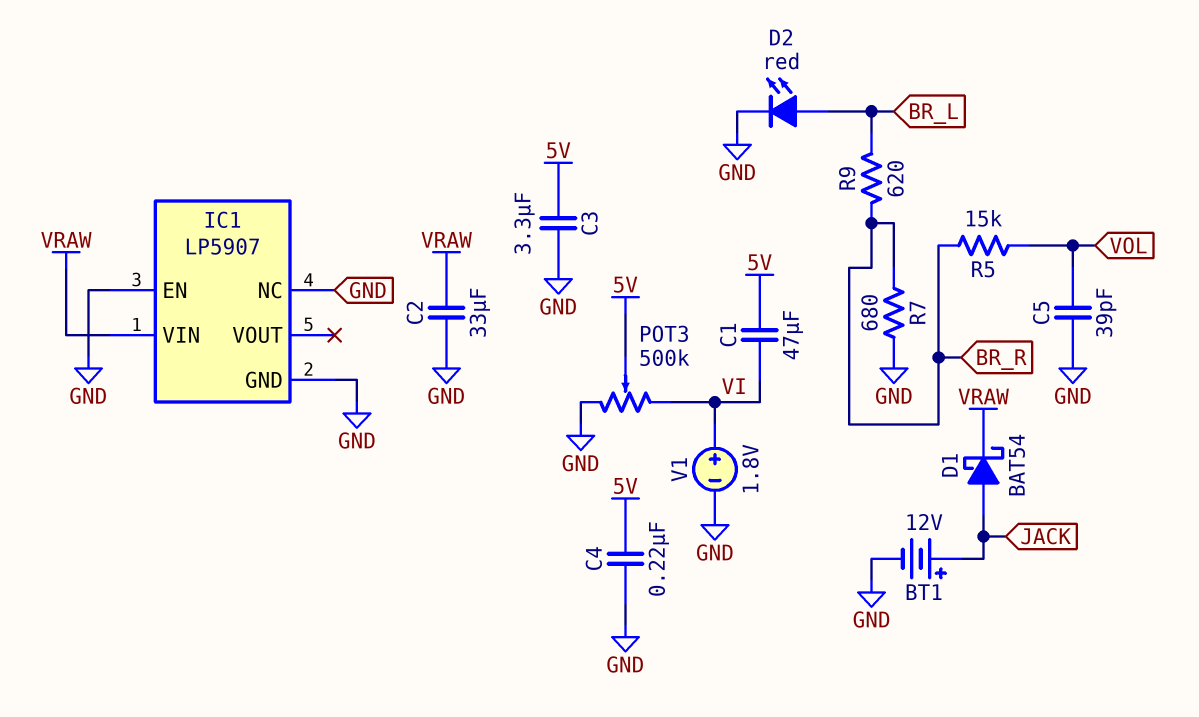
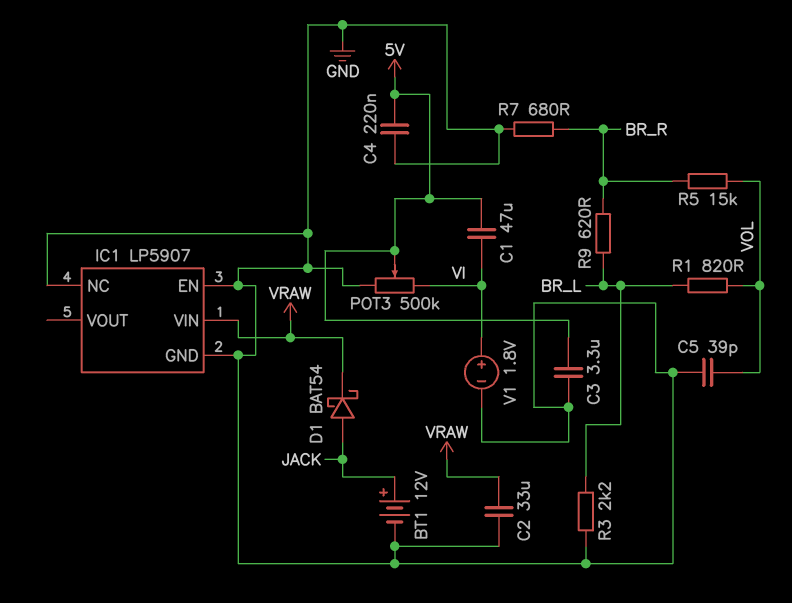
D2: LED red (A BR_L, K GND) -> none
R1: none -> 820 (BR_L, VOL)
R3: none -> 2.2k (BR_L, GND)

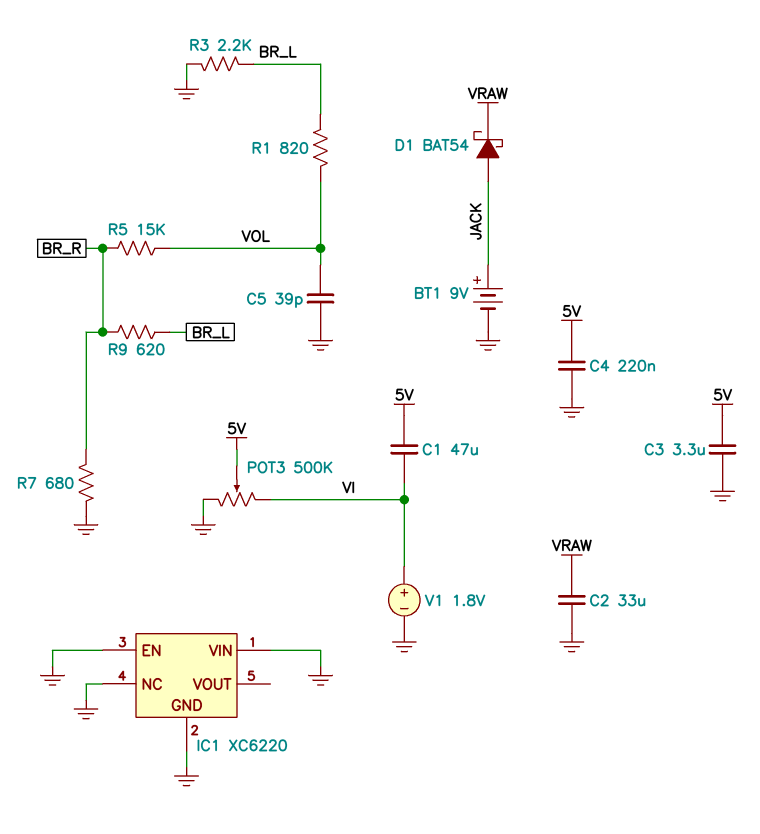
BT1: 12V (plus JACK, minus GND) -> 9V (plus JACK, minus GND)
IC1: LP5907 -> XC6220
IC1 pin VIN: VRAW -> GND

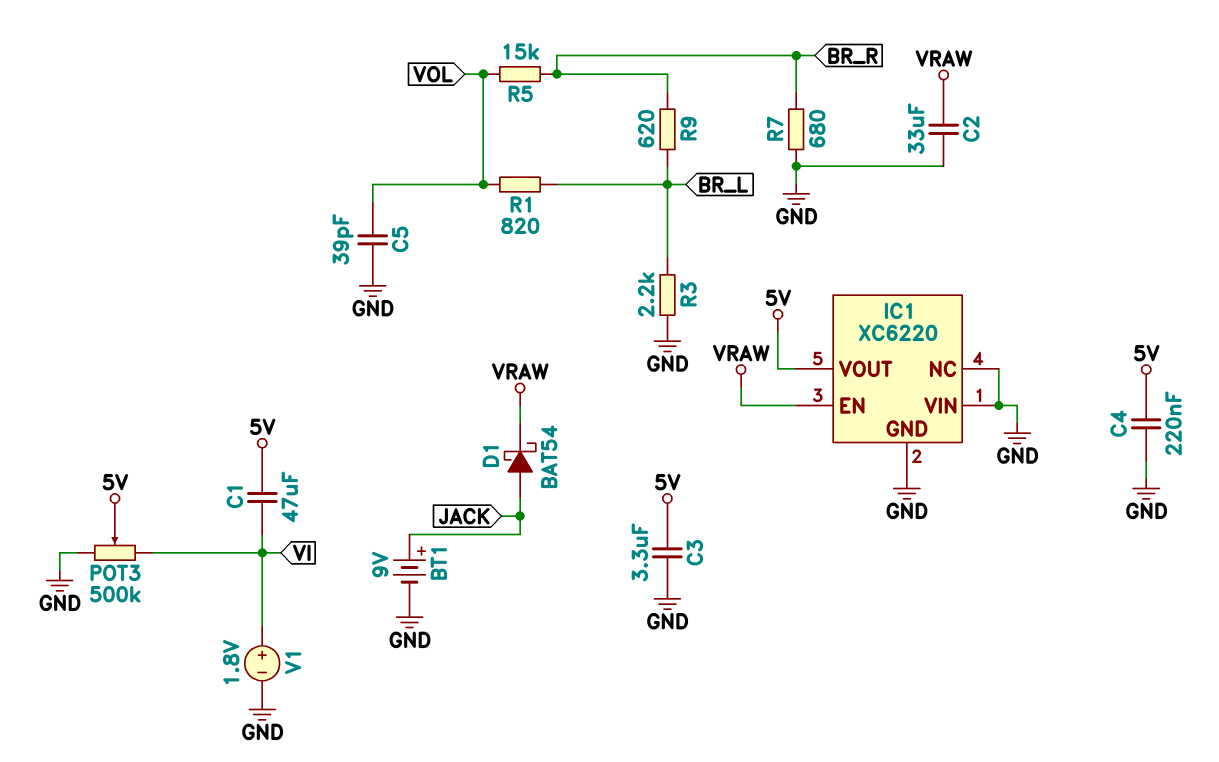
IC1 pin EN: GND -> VRAW
IC1 pin VOUT: none -> 5V

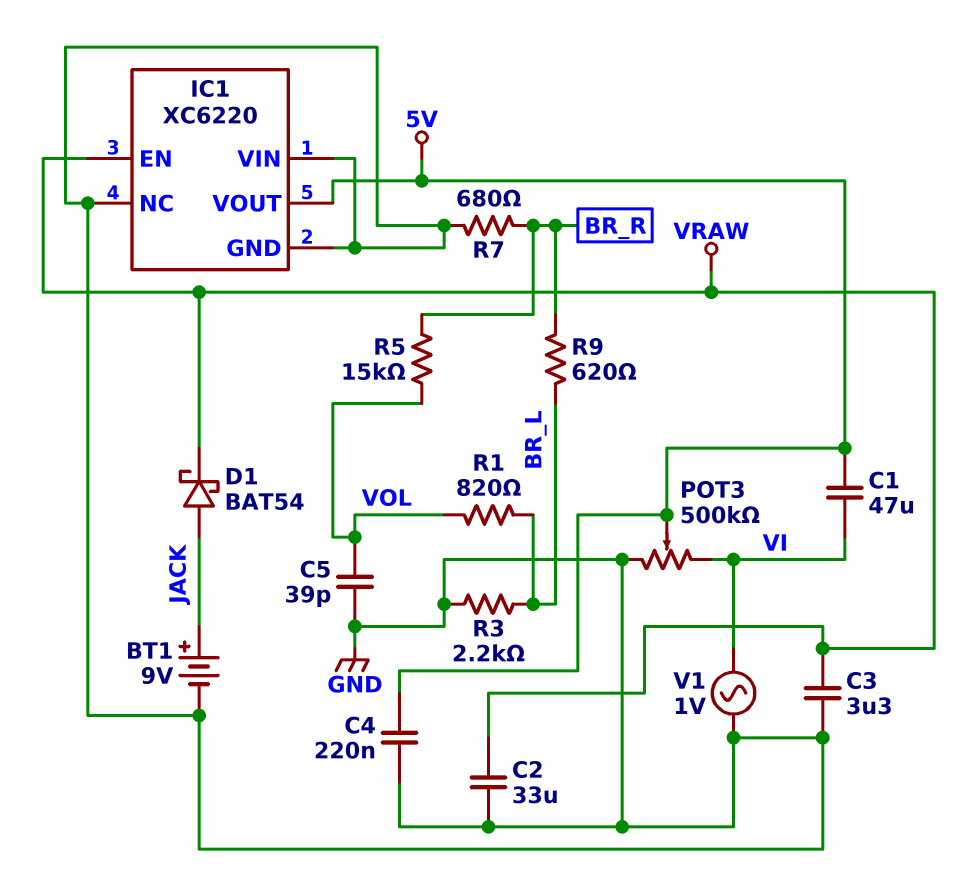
C3: 3.3uF (5V, GND) -> 3.3uF (GND, VRAW)
V1: 1.8V (plus VI, minus GND) -> AC 1V (GND, VI)

